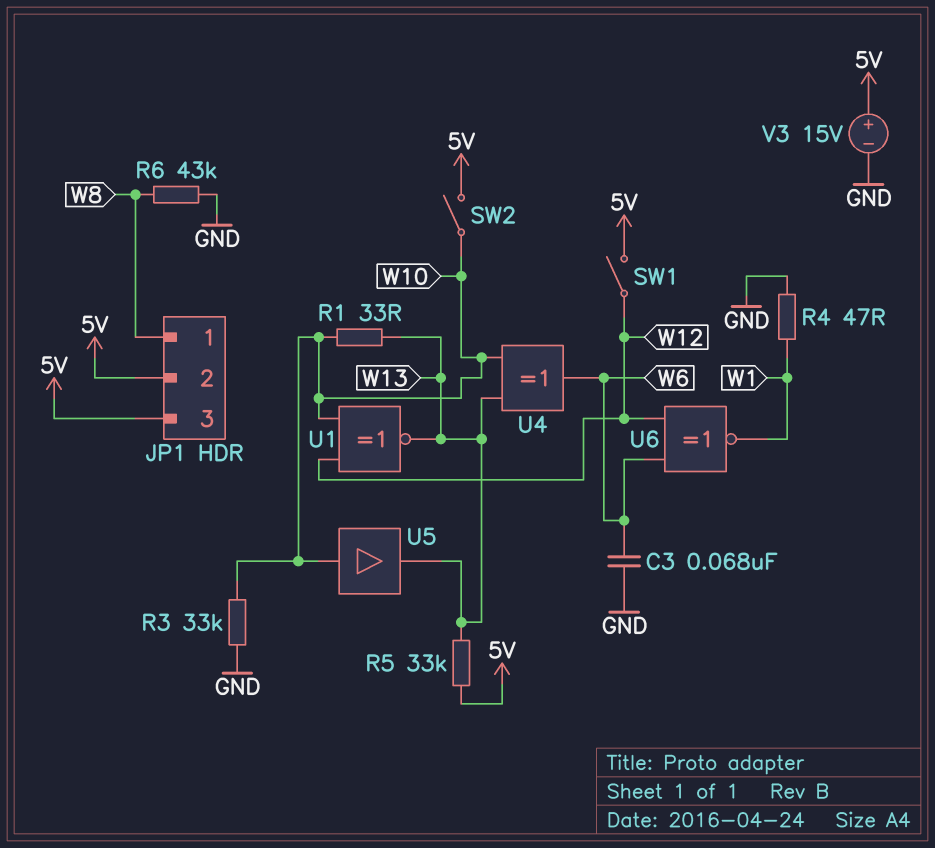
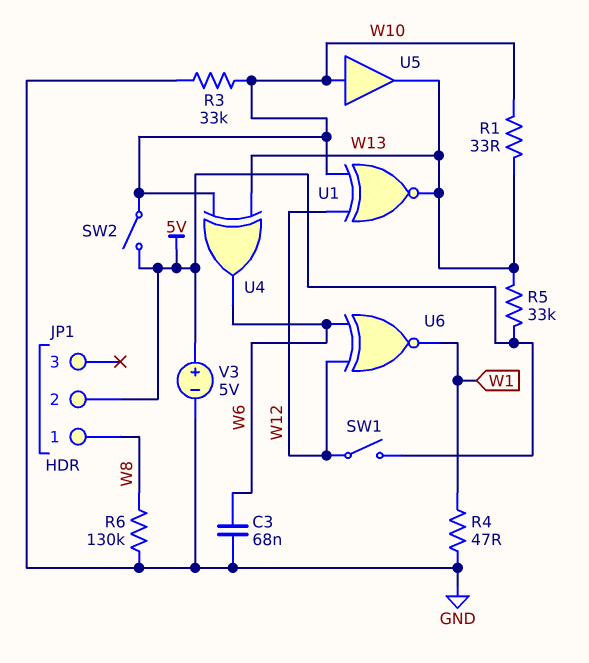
JP1 pin 3: 5V -> none
R6: 43k (GND, W8) -> 130k (GND, W8)
V3: 15V (plus 5V, minus GND) -> 5V (plus 5V, minus GND)

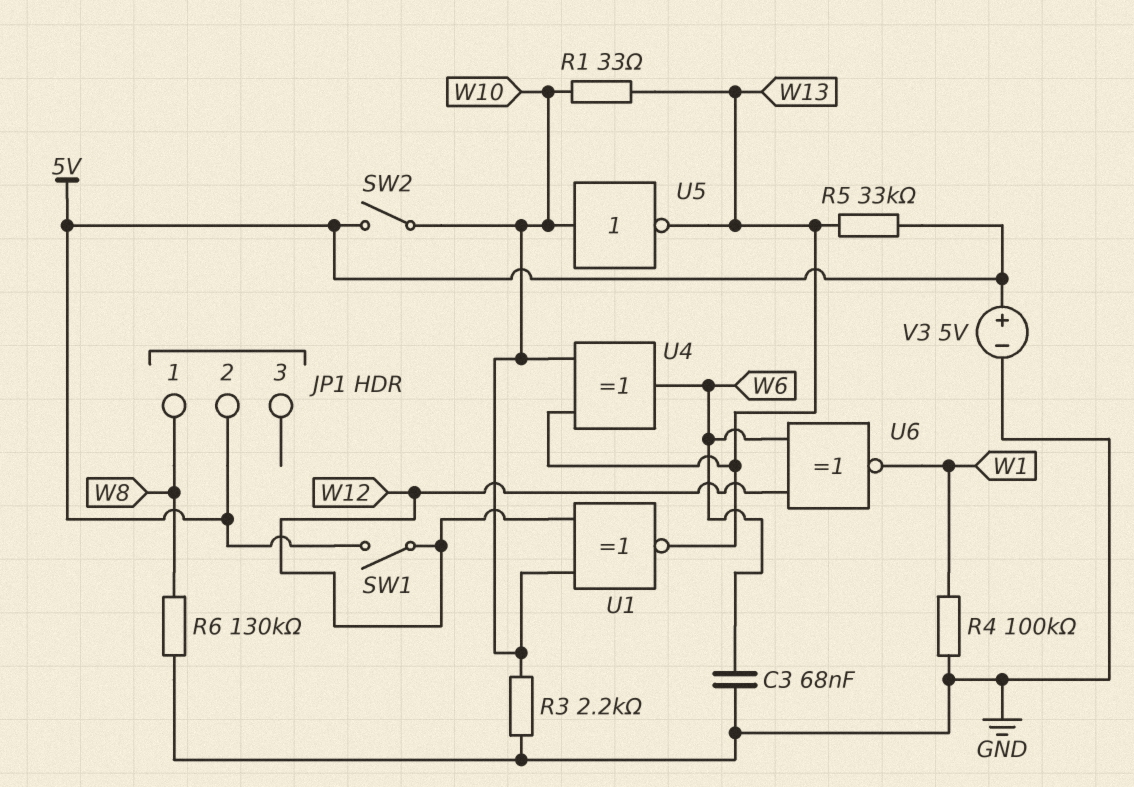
R3: 33k (GND, W10) -> 2.2k (GND, W10)
R4: 47 (GND, W1) -> 100k (GND, W1)
U5: buffer (in W10, out W13) -> NOT (in W10, out W13)

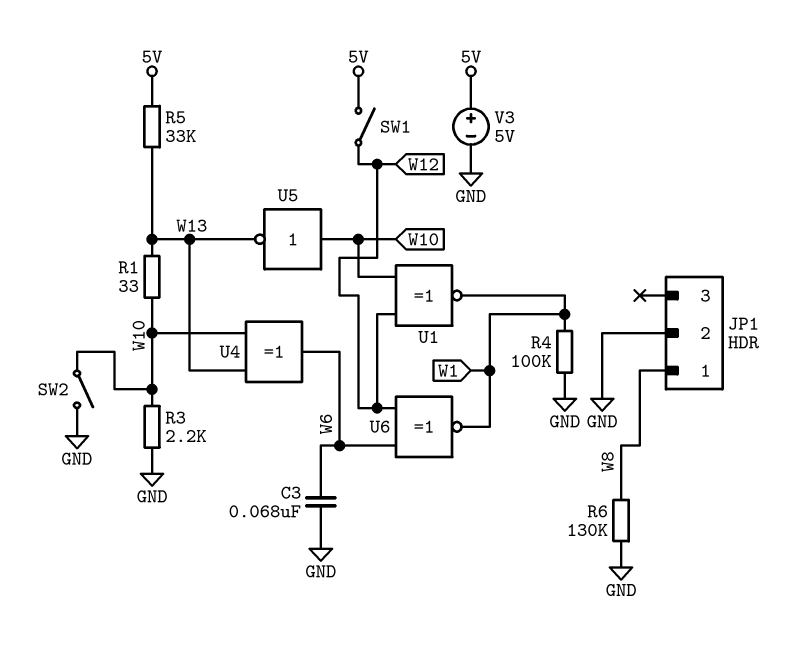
JP1 pin 2: 5V -> GND
SW2: switch (5V, W10) -> switch (GND, W10)
U1: XNOR (in W10, in W12, out W13) -> XNOR (in W10, in W12, out W1)

